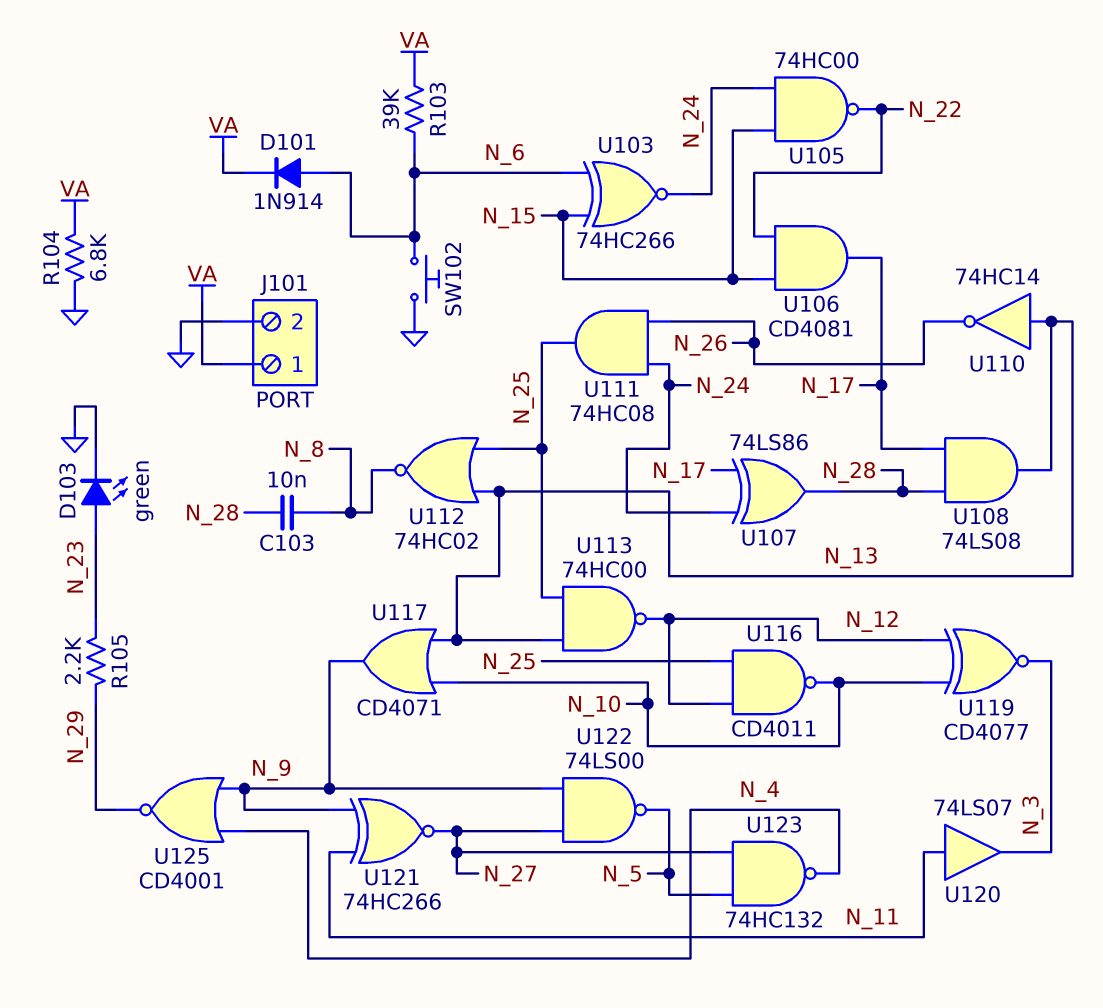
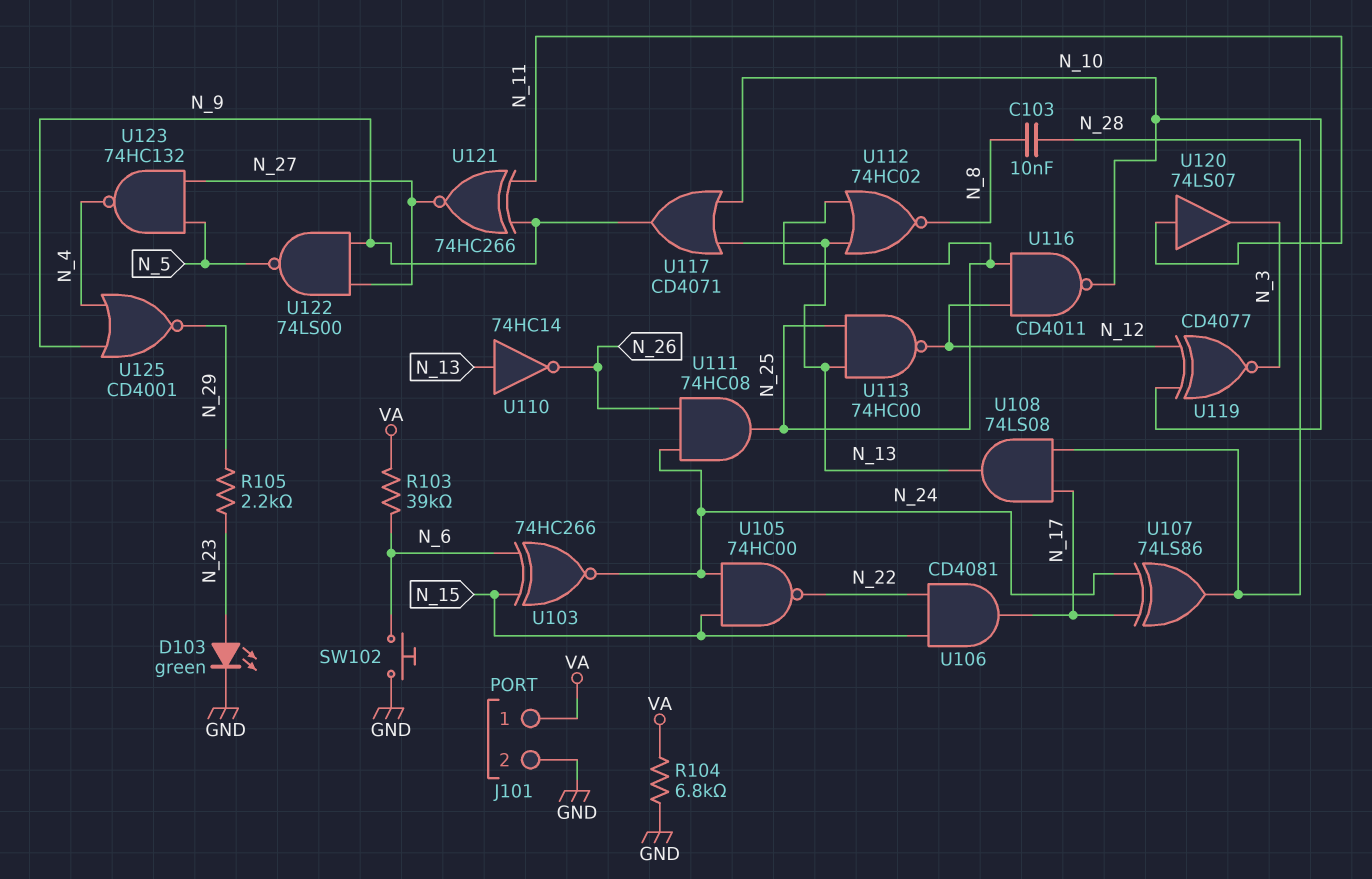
D101: diode 1N914 (A N_6, K VA) -> none

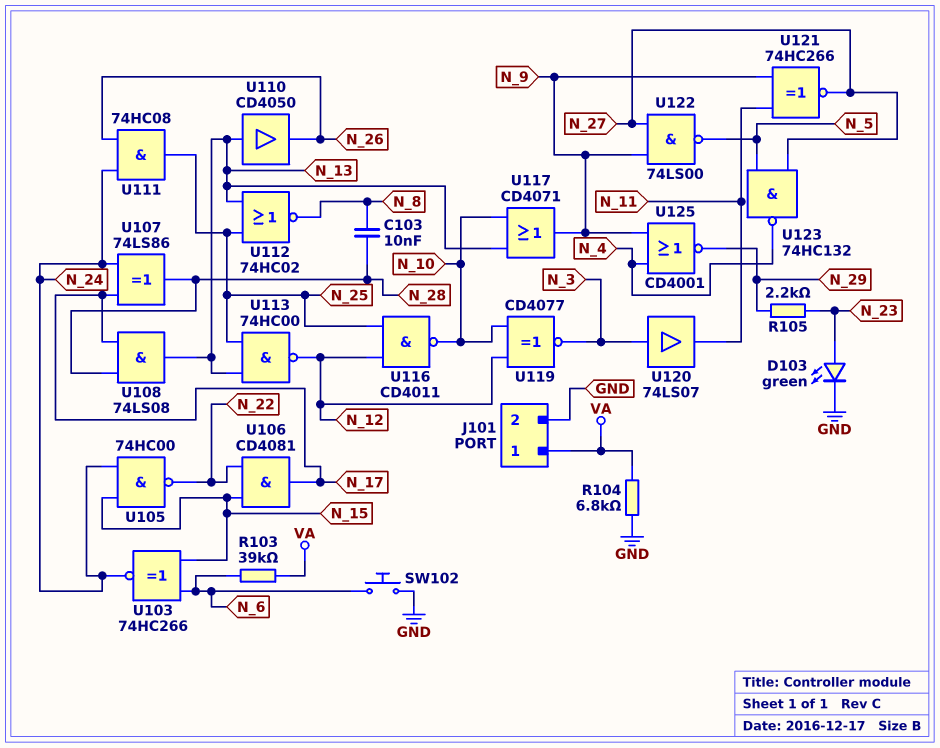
U110: NOT 74HC14 (in N_13, out N_26) -> buffer CD4050 (in N_13, out N_26)
U120: buffer 74LS07 (in N_11, out N_3) -> buffer 74LS07 (in N_3, out N_11)

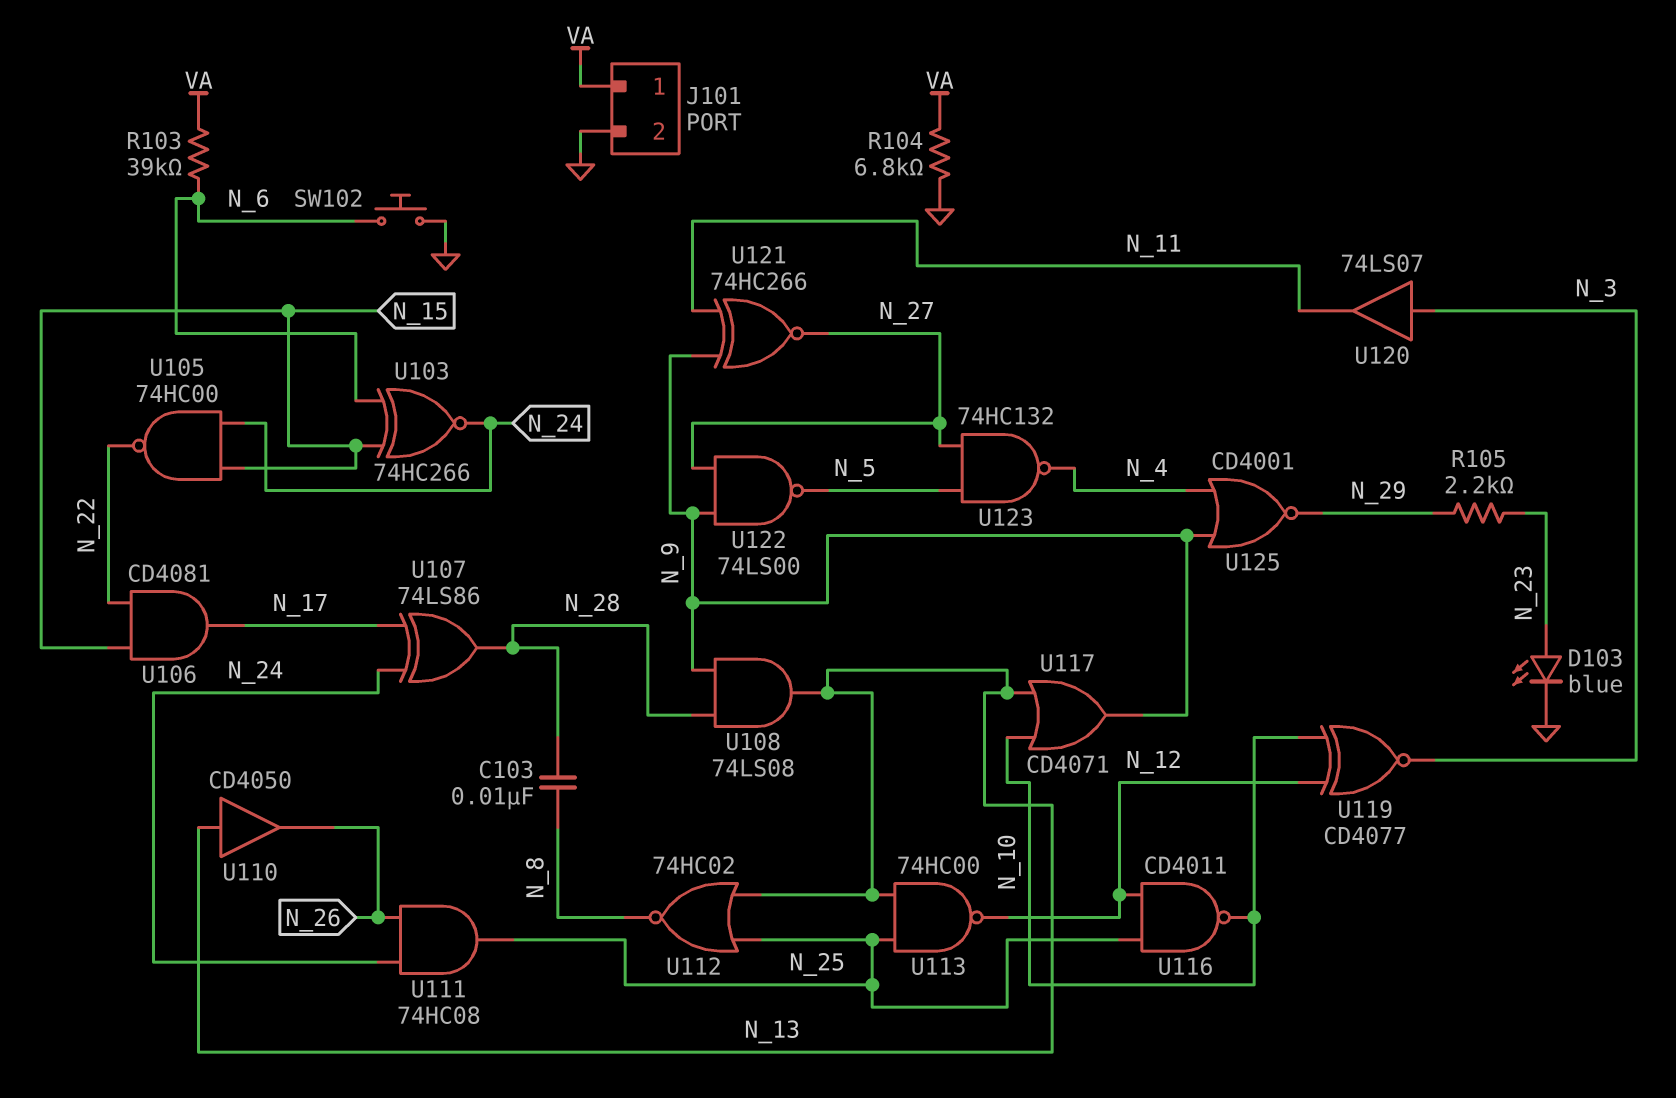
D103: LED green (A N_23, K GND) -> LED blue (A N_23, K GND)
U108: AND 74LS08 (in N_17, in N_28, out N_13) -> AND 74LS08 (in N_9, in N_28, out N_13)

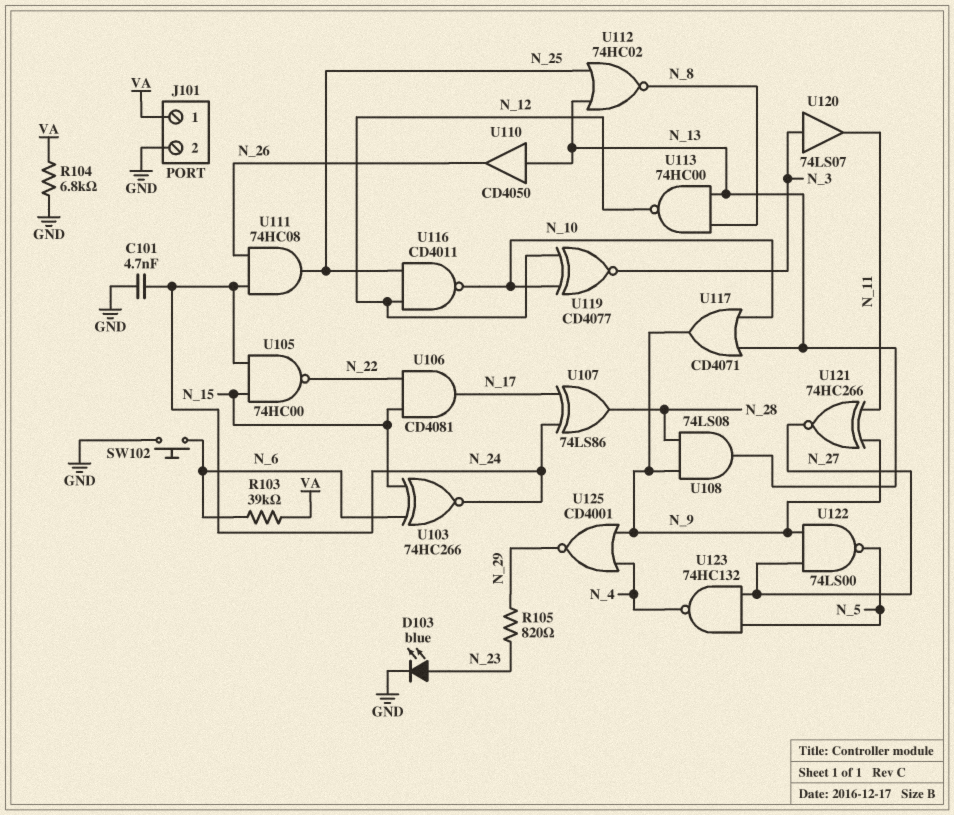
C101: none -> 4.7nF (GND, N_24)
C103: 10nF (N_8, N_28) -> none
R105: 2.2k (N_23, N_29) -> 820 (N_23, N_29)
U113: NAND 74HC00 (in N_13, in N_25, out N_12) -> NAND 74HC00 (in N_8, in N_13, out N_12)

